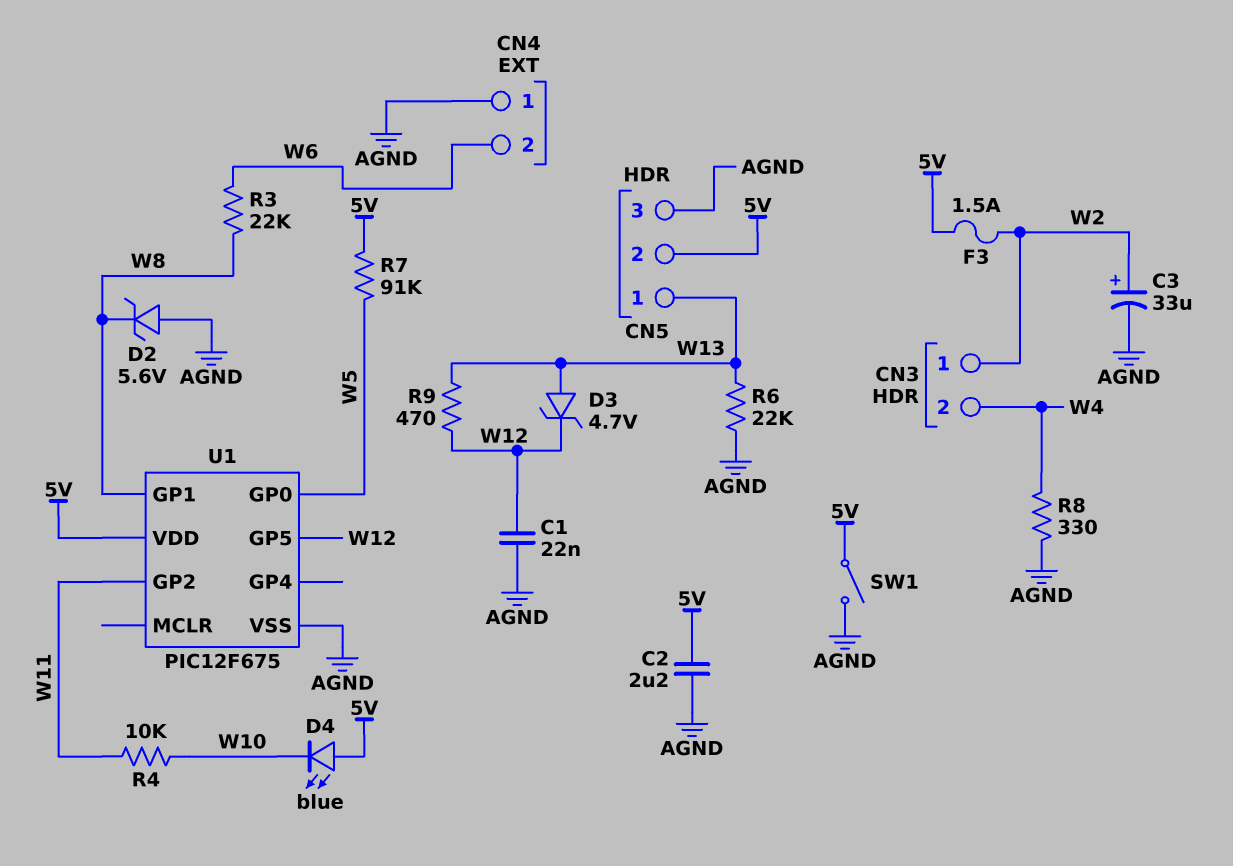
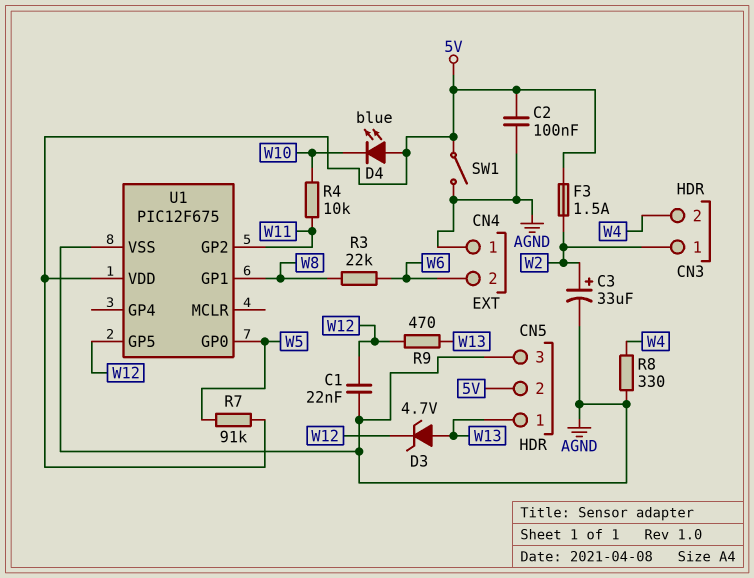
C2: 2.2uF (5V, AGND) -> 100nF (5V, AGND)
D2: zener 5.6V (A AGND, K W8) -> none
R6: 22k (AGND, W13) -> none

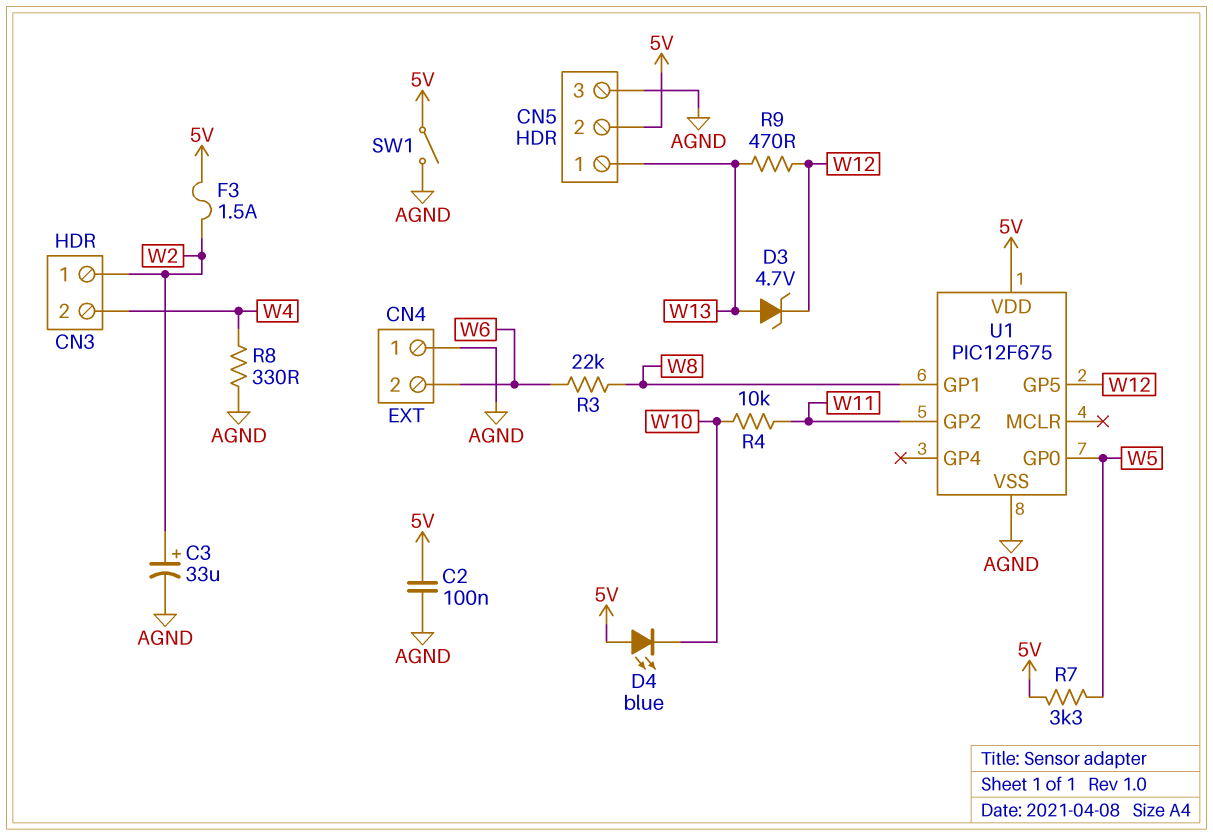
C1: 22nF (AGND, W12) -> none
R7: 91k (5V, W5) -> 3.3k (5V, W5)

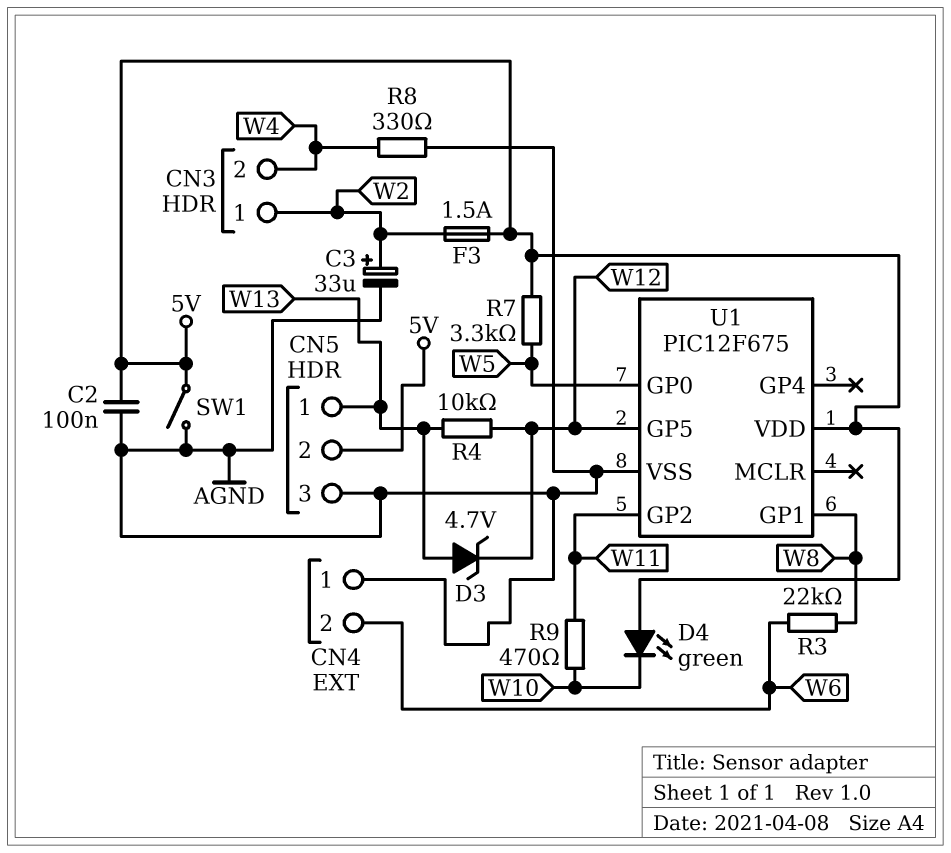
D4: LED blue (A 5V, K W10) -> LED green (A 5V, K W10)
R4: 10k (W10, W11) -> 10k (W12, W13)
R9: 470 (W12, W13) -> 470 (W10, W11)

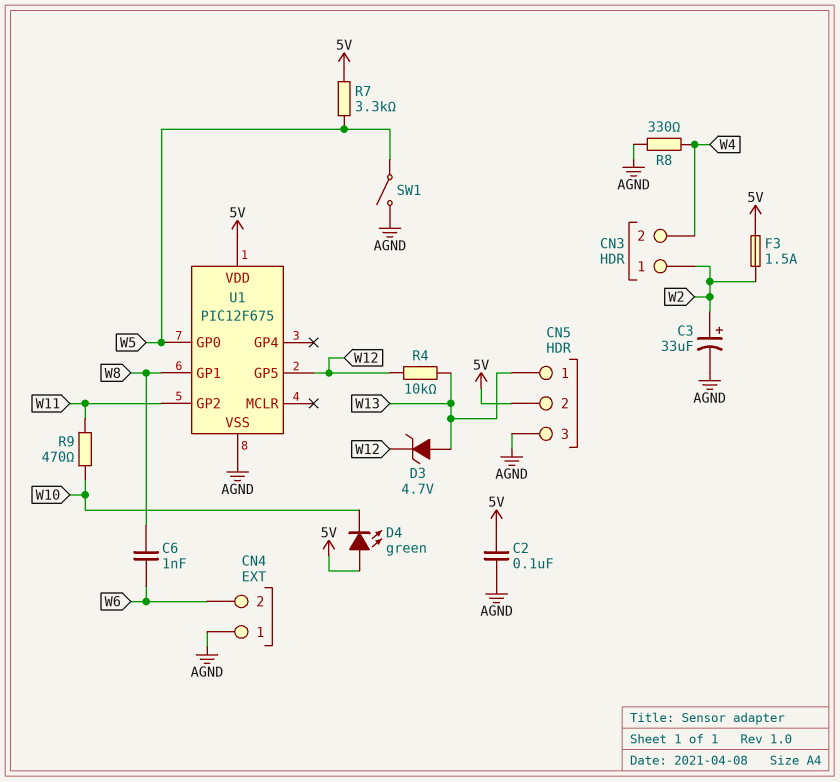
C6: none -> 1nF (W6, W8)
R3: 22k (W6, W8) -> none
SW1: switch (5V, AGND) -> switch (AGND, W5)

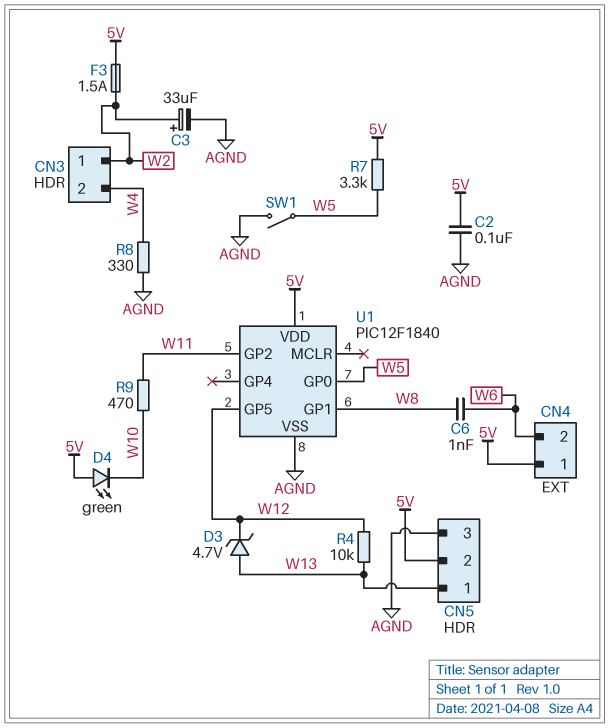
CN4 pin 1: AGND -> 5V
U1: PIC12F675 -> PIC12F1840

